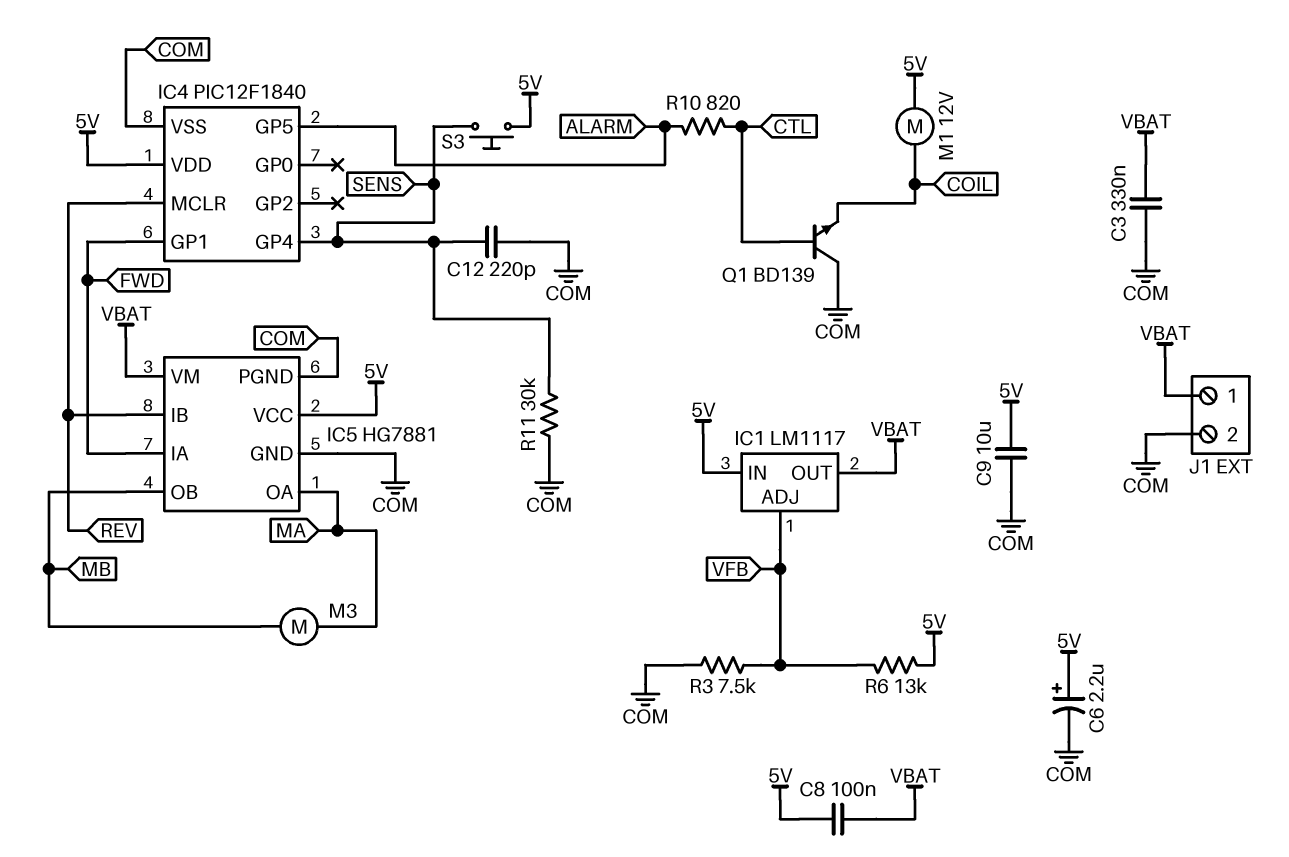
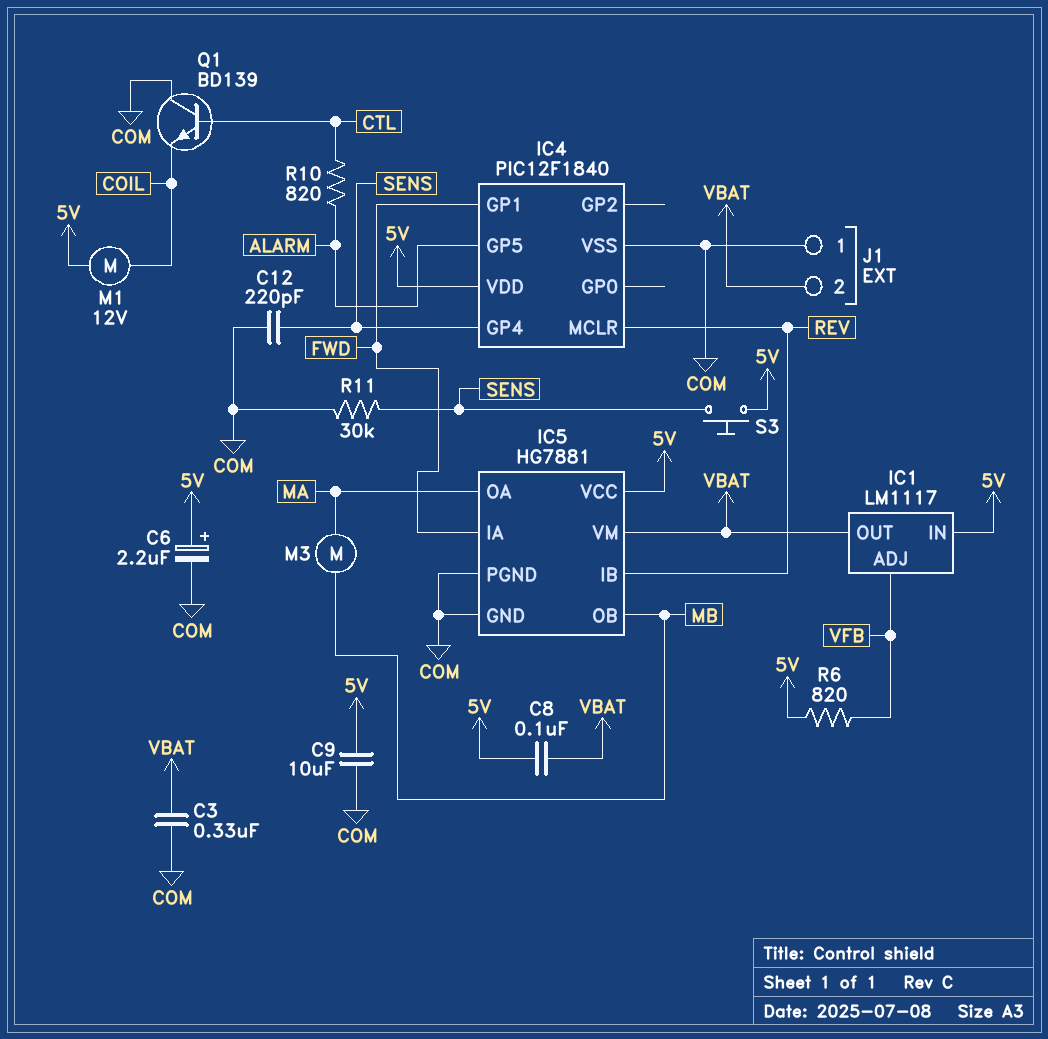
J1 pin 1: VBAT -> COM
J1 pin 2: COM -> VBAT
R3: 7.5k (COM, VFB) -> none
R6: 13k (5V, VFB) -> 820 (5V, VFB)

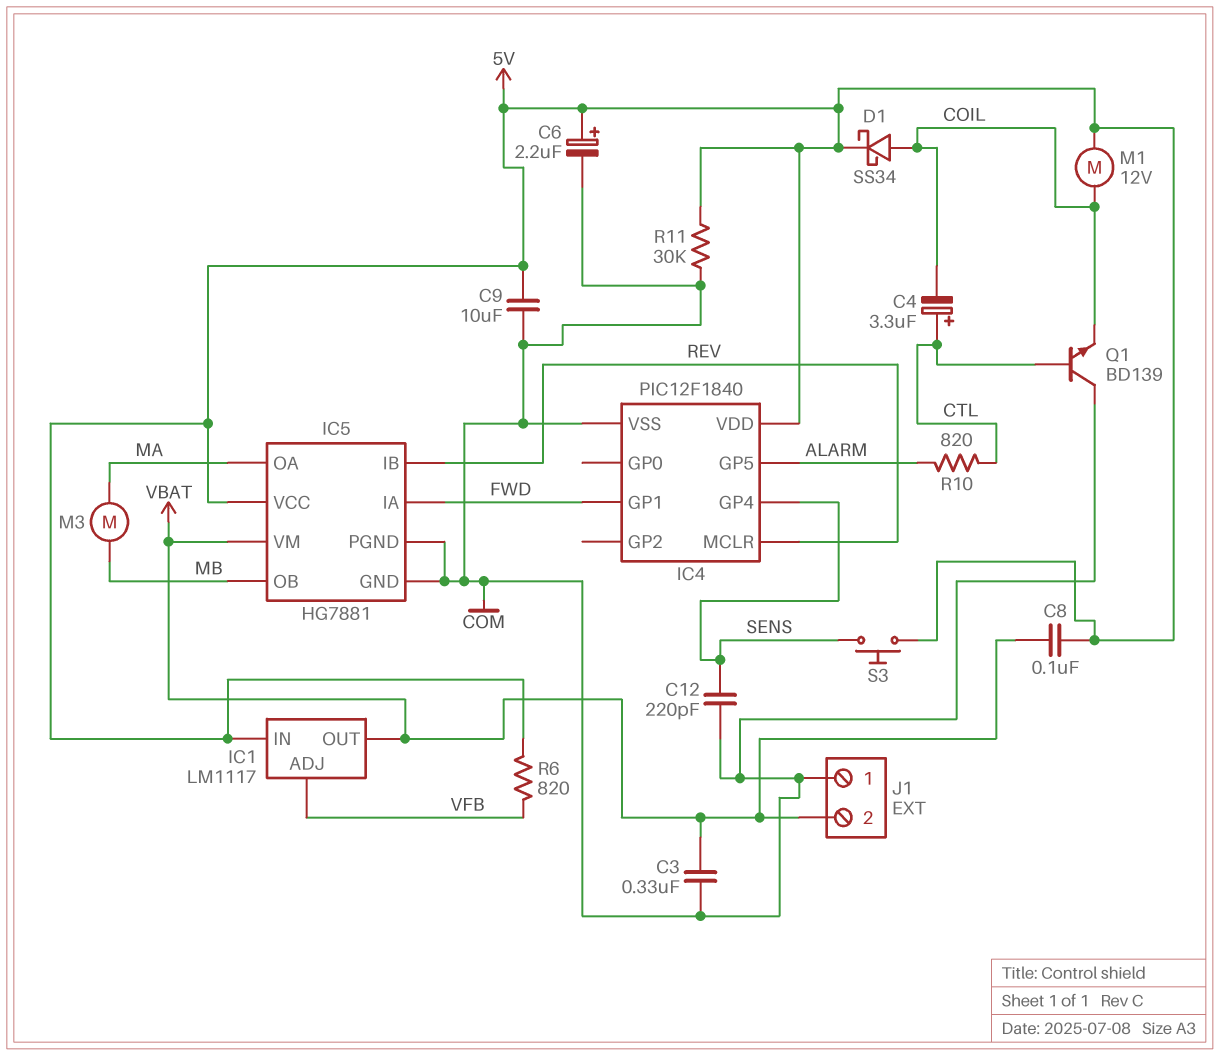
C4: none -> 3.3uF (plus CTL, minus COIL)
D1: none -> schottky SS34 (A COIL, K 5V)
R11: 30k (COM, SENS) -> 30k (5V, COM)

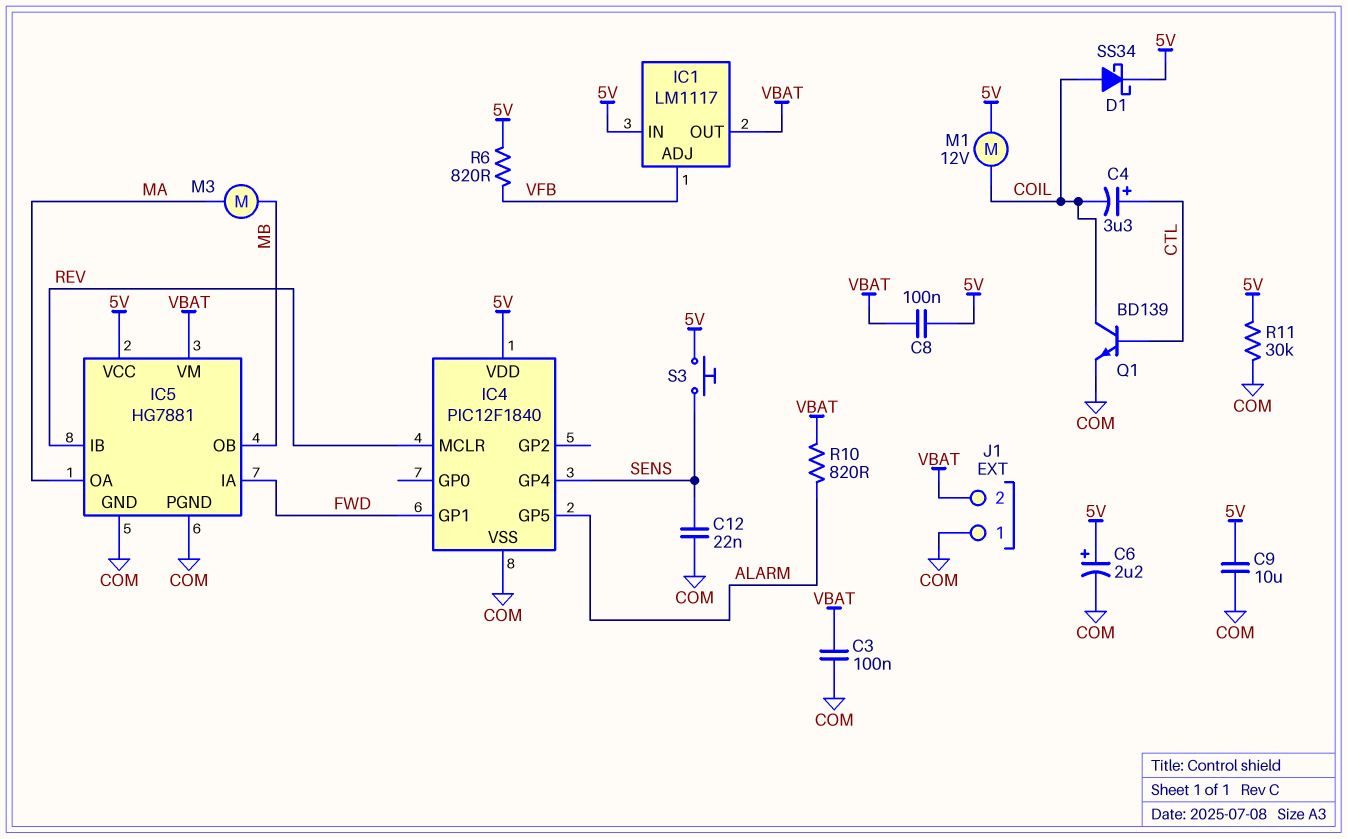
C3: 330nF (COM, VBAT) -> 100nF (COM, VBAT)
C12: 220pF (COM, SENS) -> 22nF (COM, SENS)
Q1: NPN BD139 (B CTL, C COM, E COIL) -> NPN BD139 (B CTL, C COIL, E COM)
R10: 820 (ALARM, CTL) -> 820 (ALARM, VBAT)

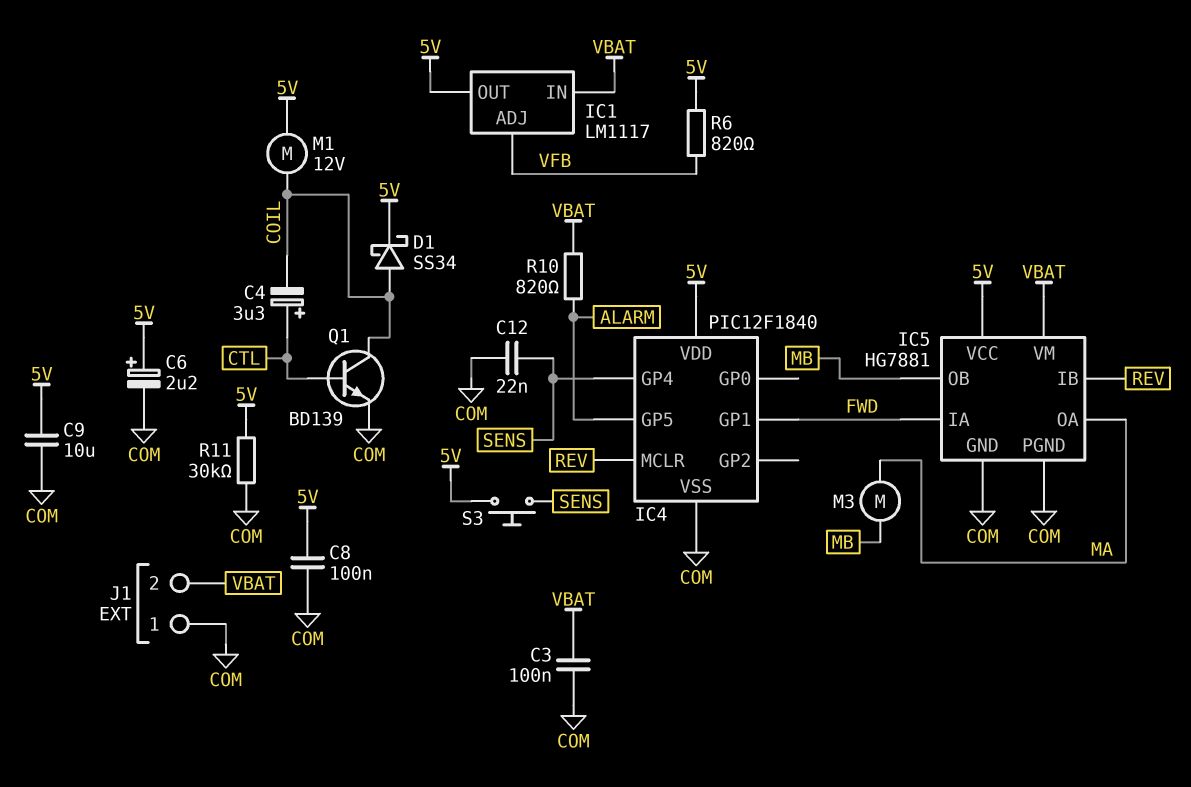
C8: 100nF (5V, VBAT) -> 100nF (5V, COM)
IC1 pin IN: 5V -> VBAT
IC1 pin OUT: VBAT -> 5V

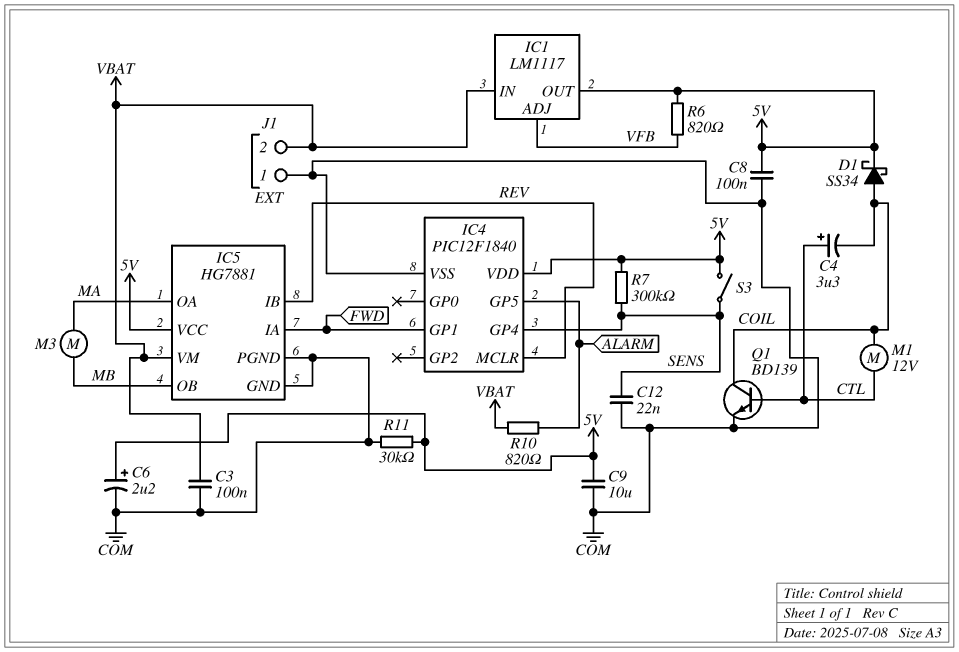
M1: motor 12V (5V, COIL) -> motor 12V (COIL, CTL)
R7: none -> 300k (5V, SENS)
S3: button (5V, SENS) -> switch (5V, SENS)

